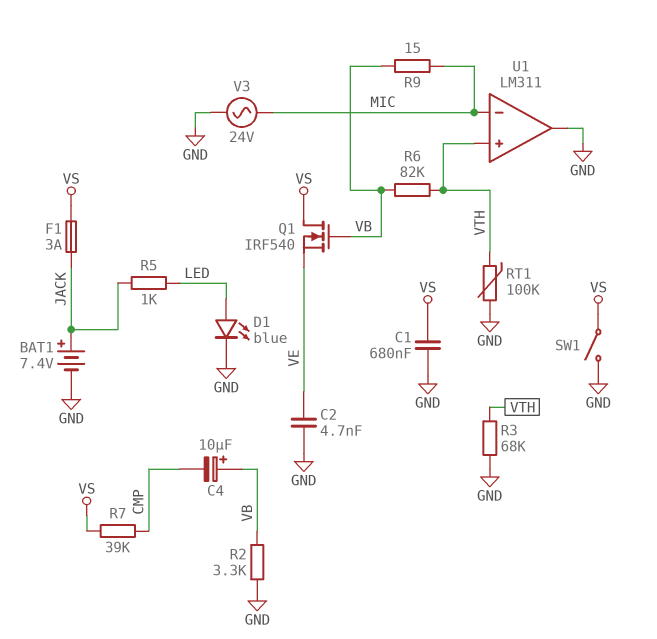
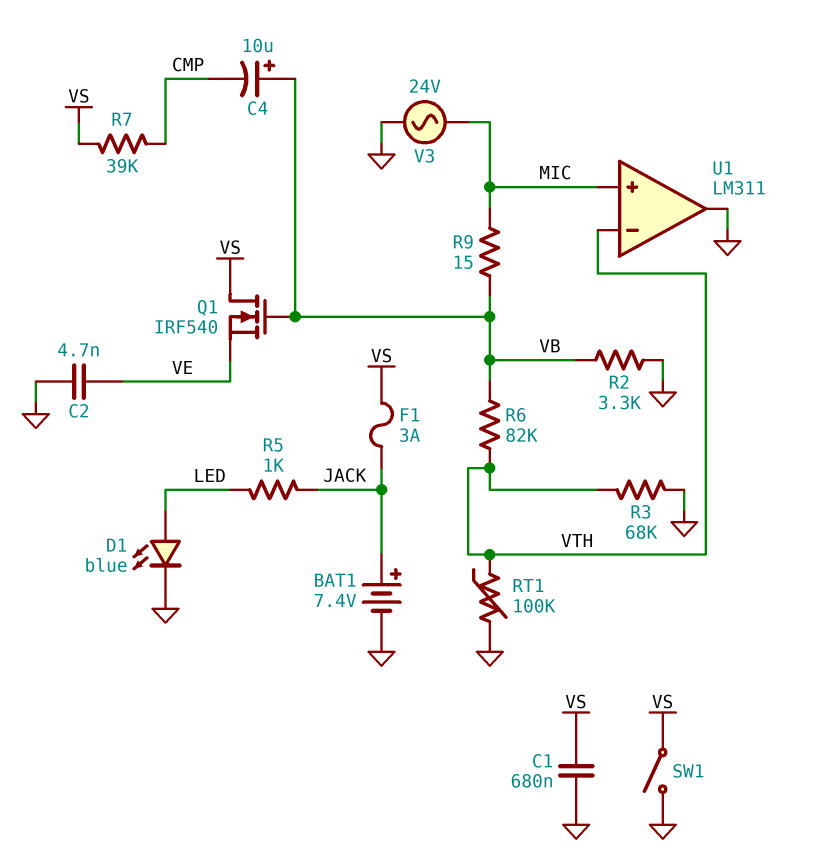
U1 pin in+: VTH -> MIC
U1 pin in-: MIC -> VTH

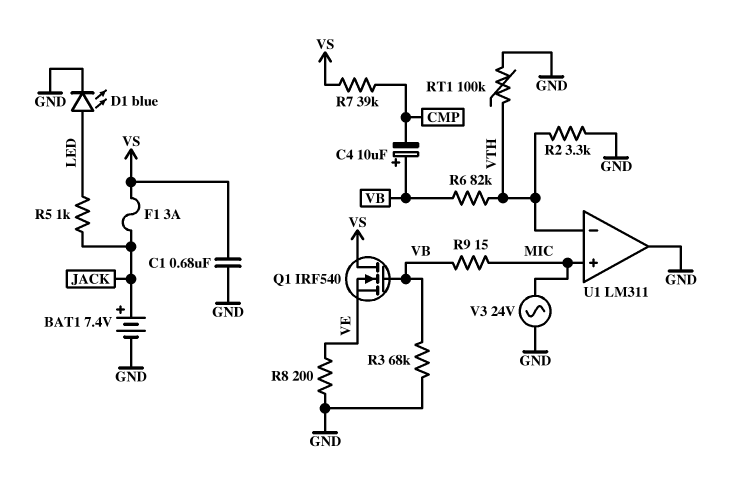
C2: 4.7nF (GND, VE) -> none
R2: 3.3k (GND, VB) -> 3.3k (GND, VTH)
R3: 68k (GND, VTH) -> 68k (GND, VB)
R8: none -> 200 (GND, VE)
SW1: switch (GND, VS) -> none

